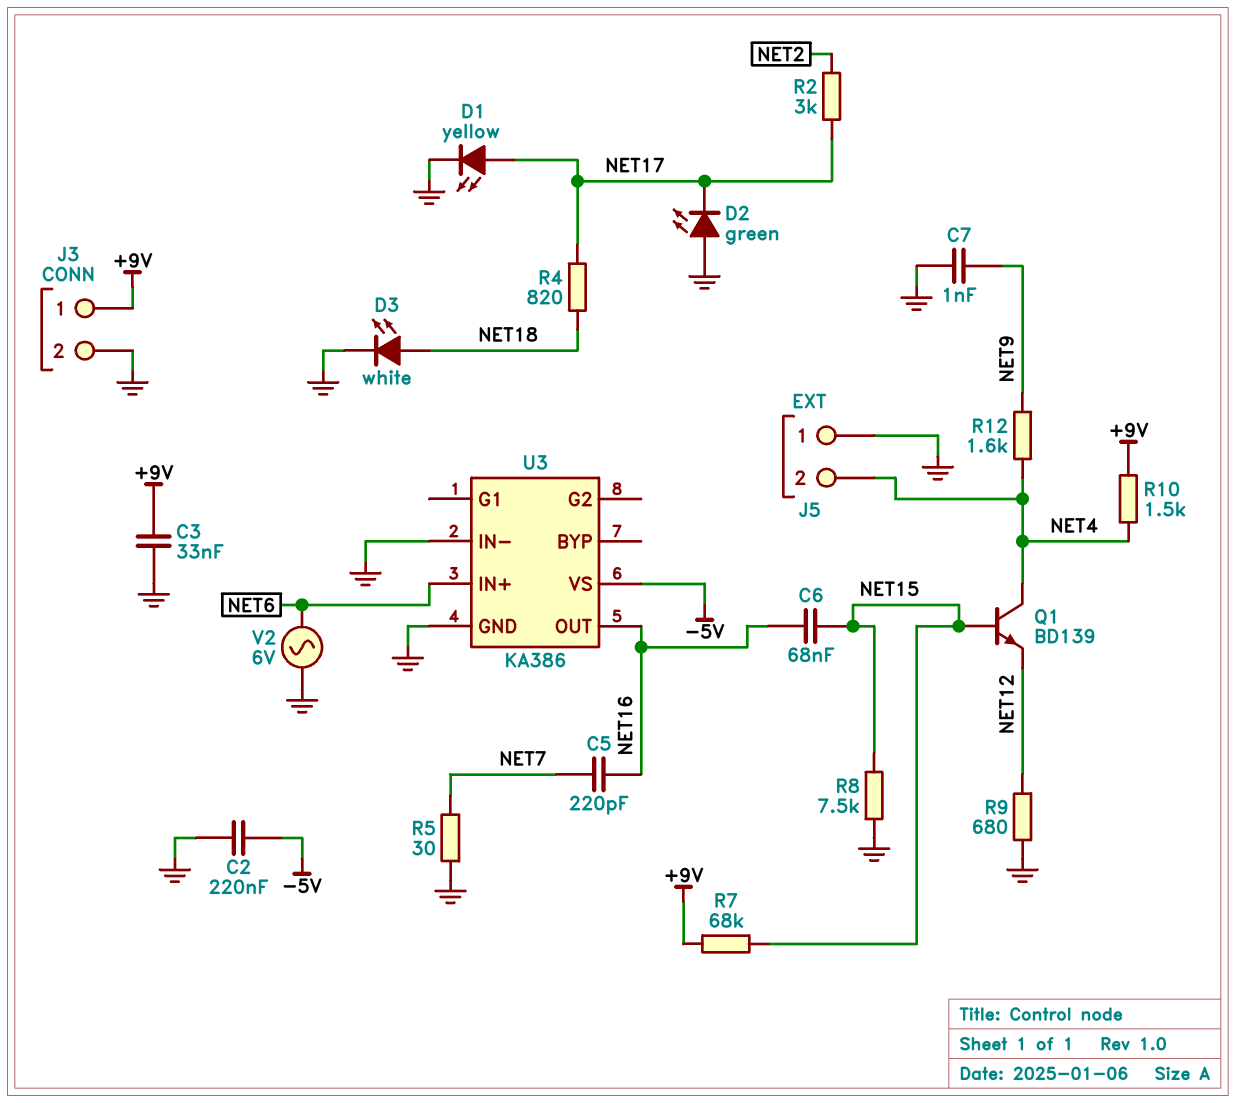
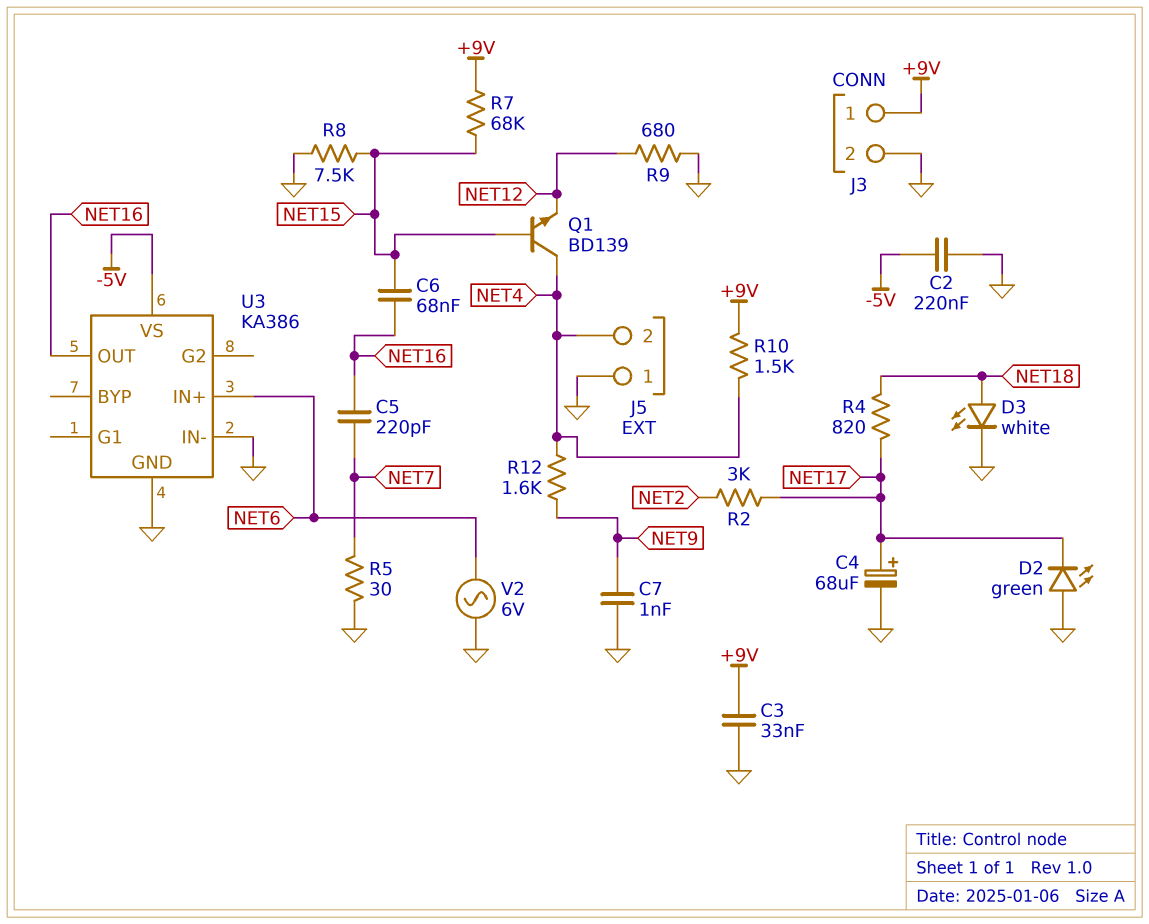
C4: none -> 68uF (plus NET17, minus GND)
D1: LED yellow (A NET17, K GND) -> none

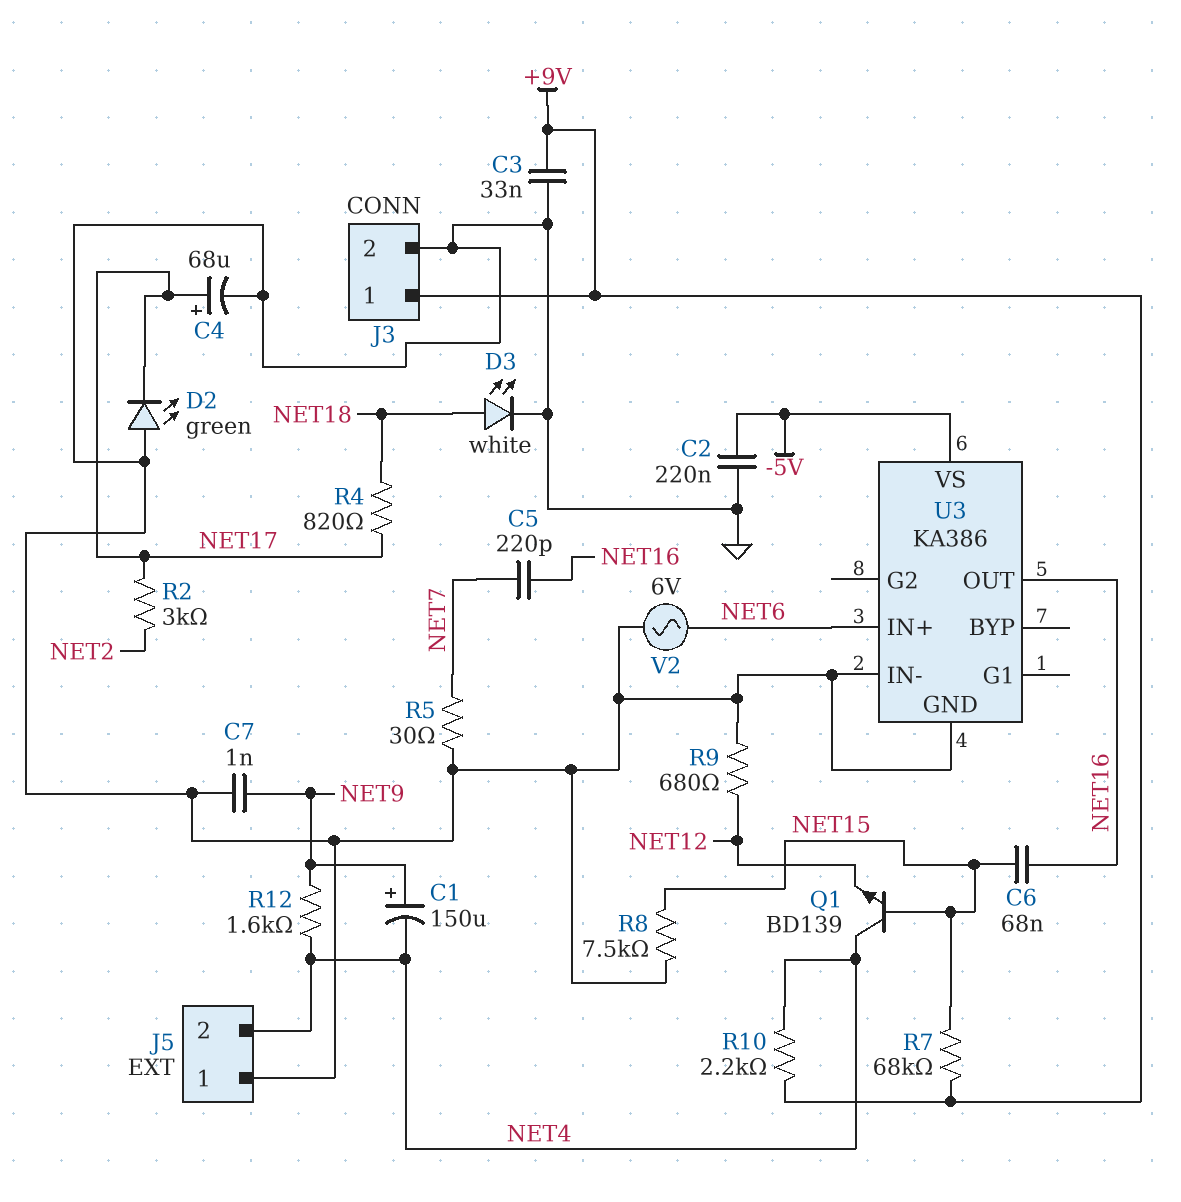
C1: none -> 150uF (plus NET9, minus NET4)
R10: 1.5k (+9V, NET4) -> 2.2k (+9V, NET4)

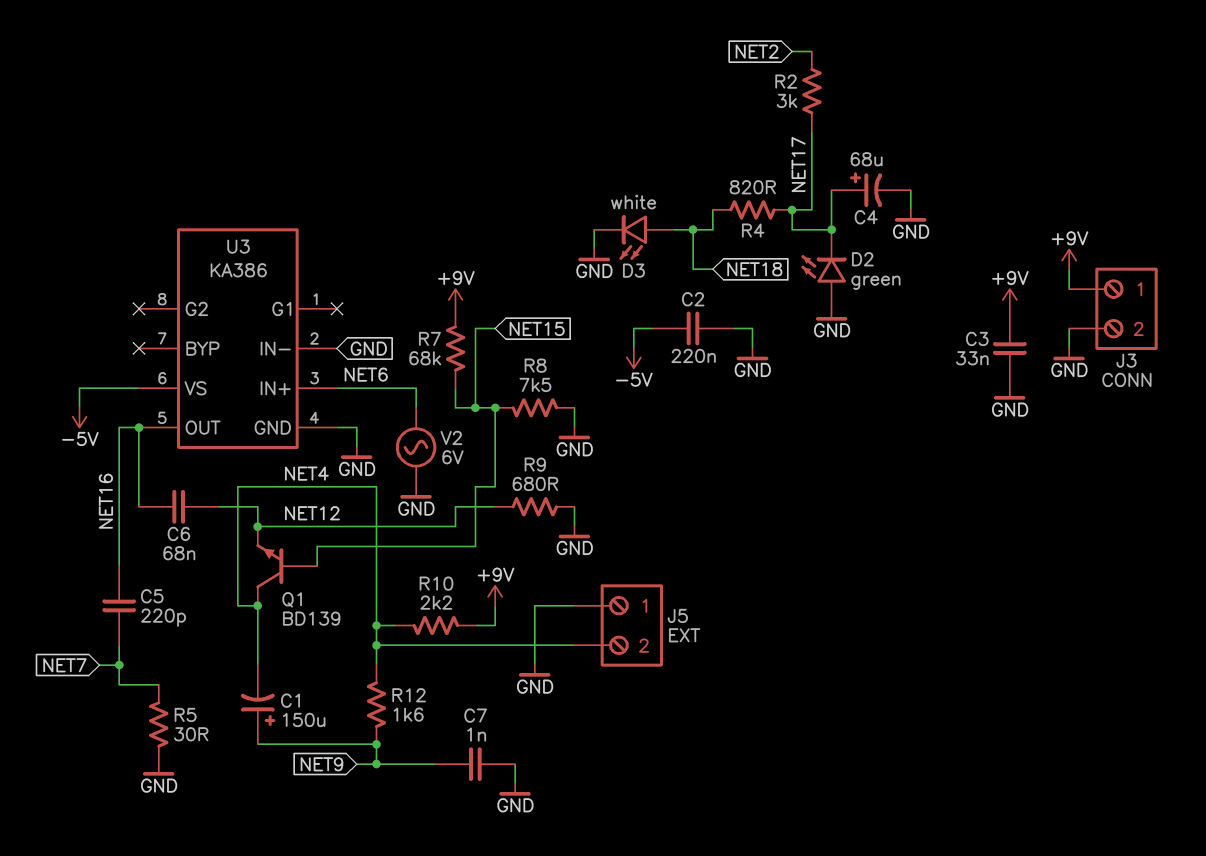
C6: 68nF (NET15, NET16) -> 68nF (NET12, NET16)

